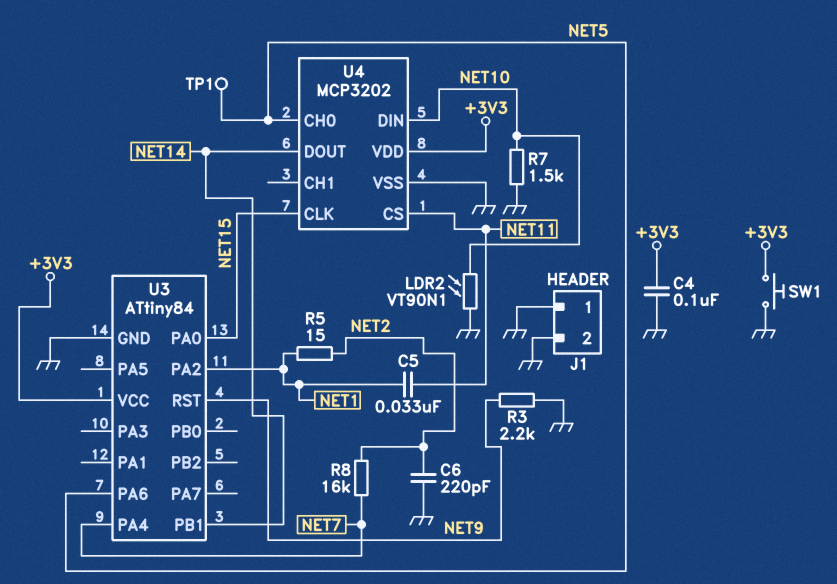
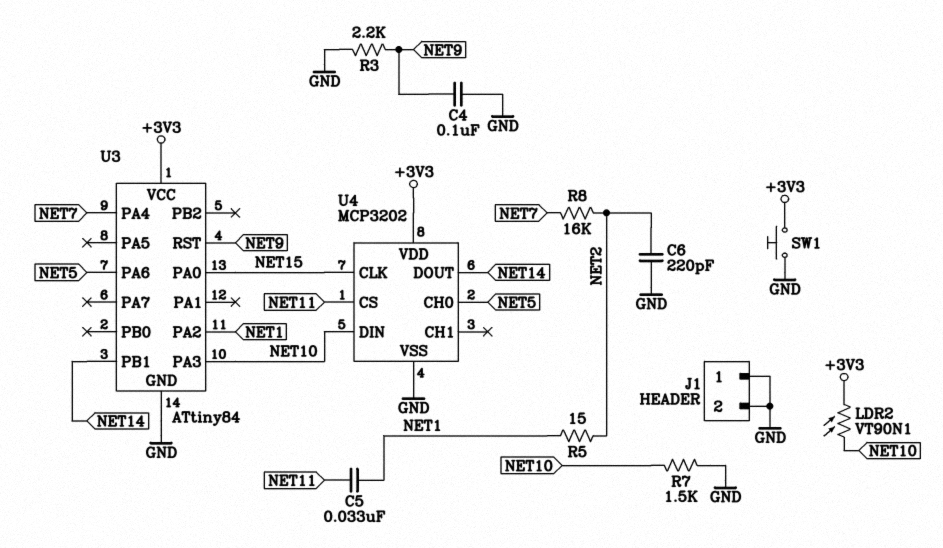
C4: 100nF (+3V3, GND) -> 100nF (GND, NET9)
LDR2: VT90N1 (GND, NET10) -> VT90N1 (+3V3, NET10)
TP1: test point (NET5) -> none
U3 pin PA3: none -> NET10

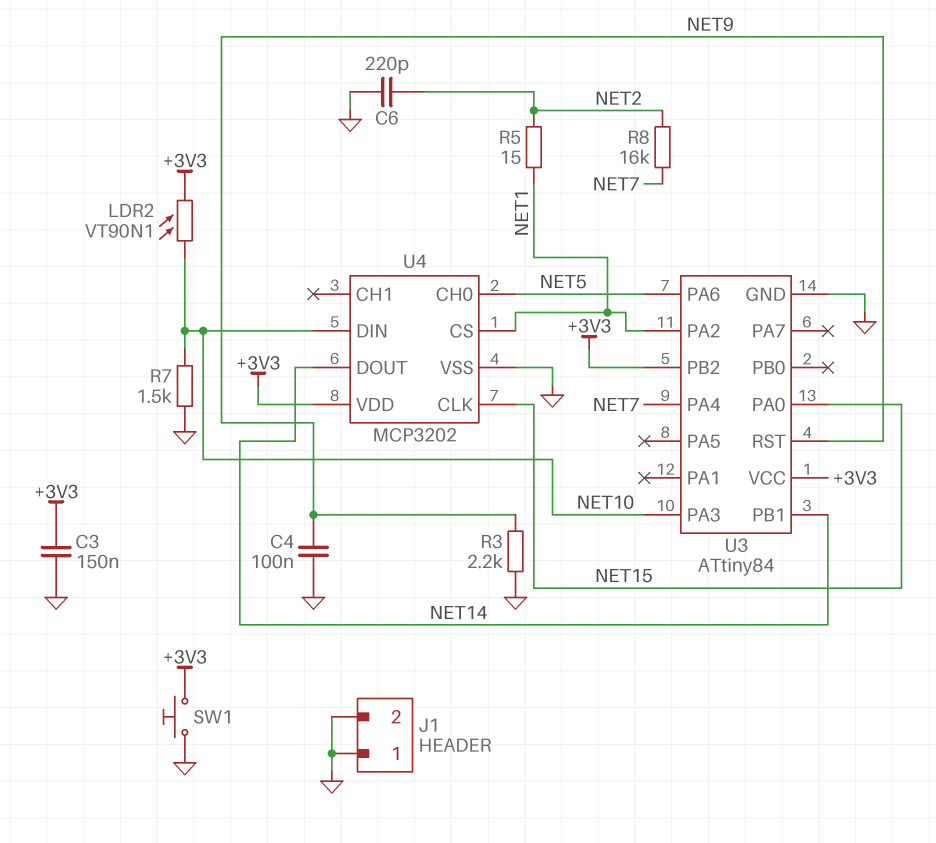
C3: none -> 150nF (+3V3, GND)
C5: 33nF (NET1, NET11) -> none
U3 pin PB2: none -> +3V3
U4 pin CS: NET11 -> NET1

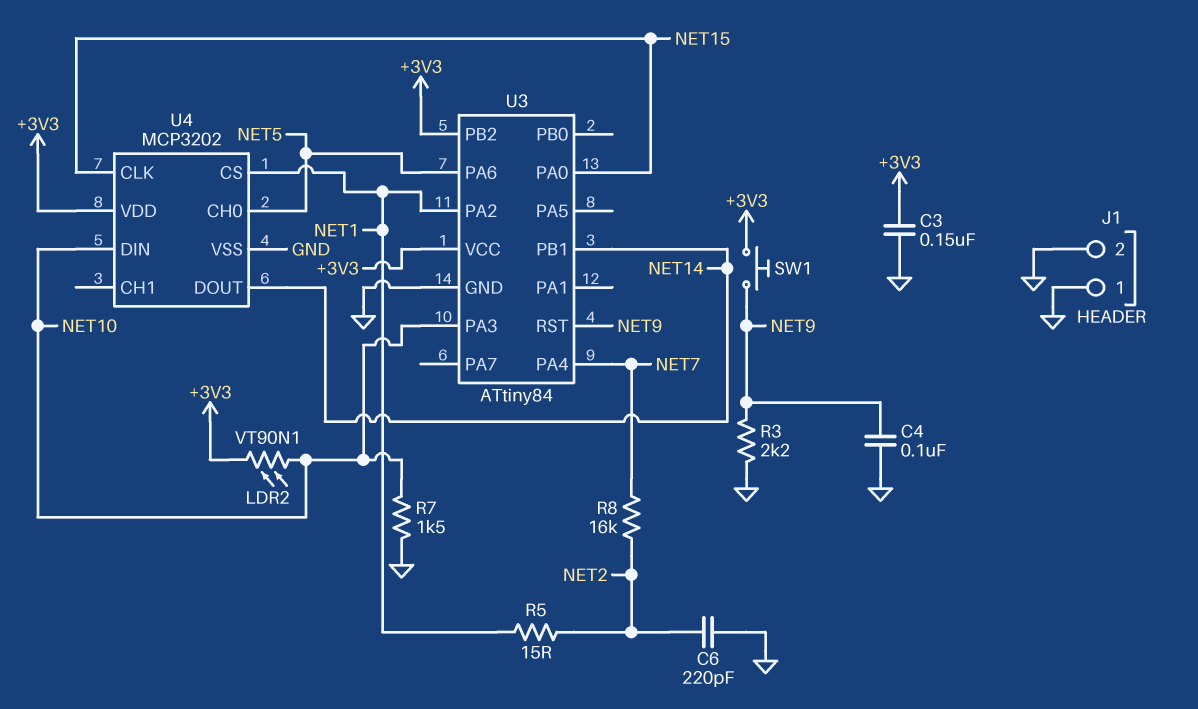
SW1: button (+3V3, GND) -> button (+3V3, NET9)

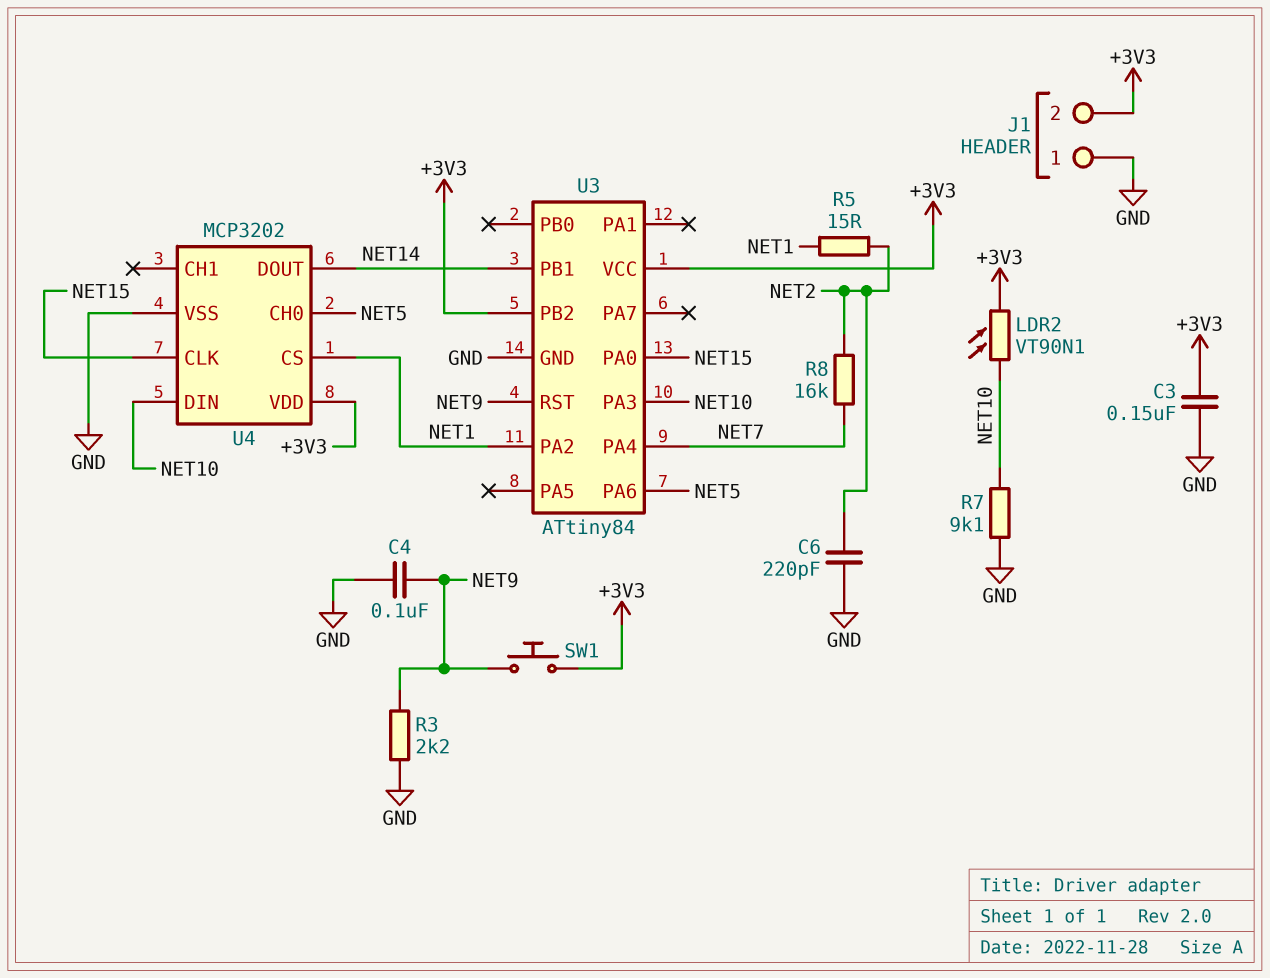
J1 pin 2: GND -> +3V3
R7: 1.5k (GND, NET10) -> 9.1k (GND, NET10)

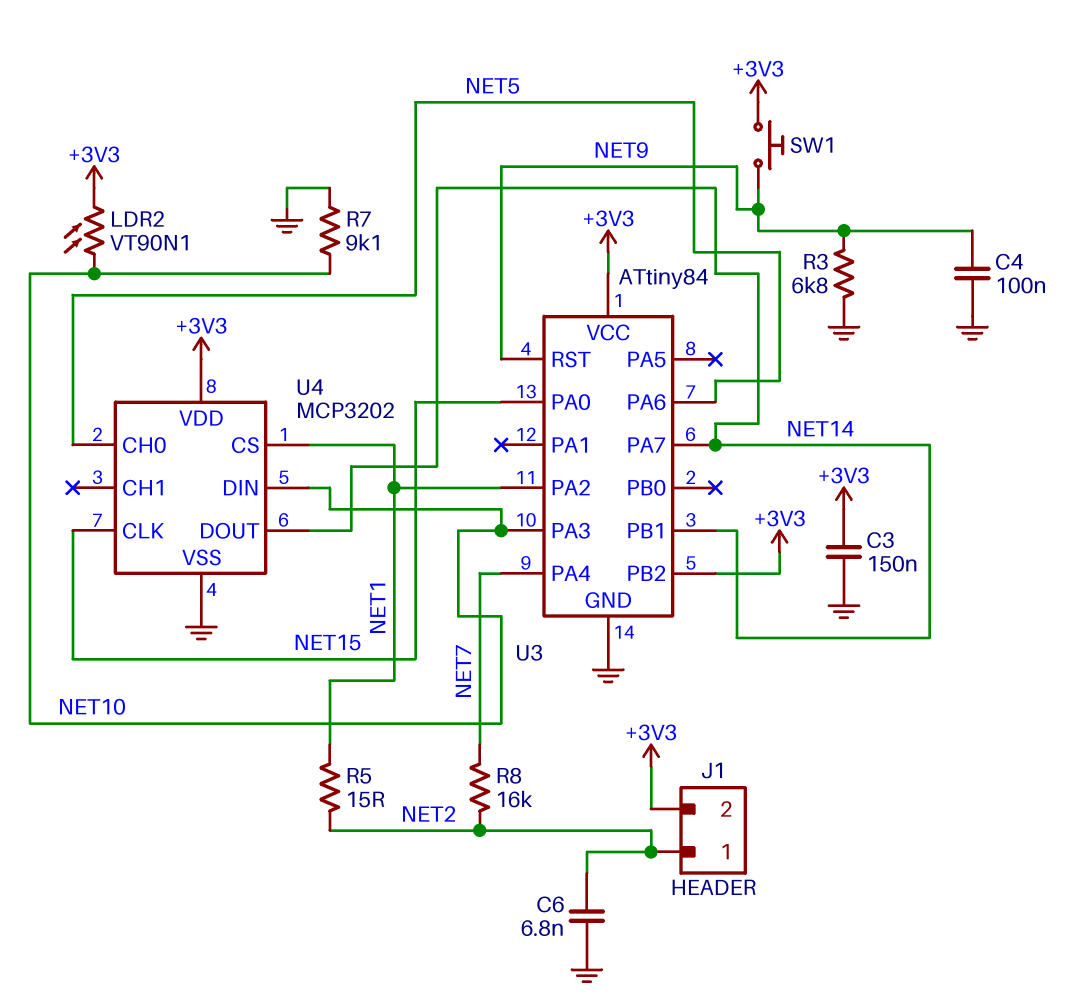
C6: 220pF (GND, NET2) -> 6.8nF (GND, NET2)
J1 pin 1: GND -> NET2
R3: 2.2k (GND, NET9) -> 6.8k (GND, NET9)
U3 pin PA7: none -> NET14

